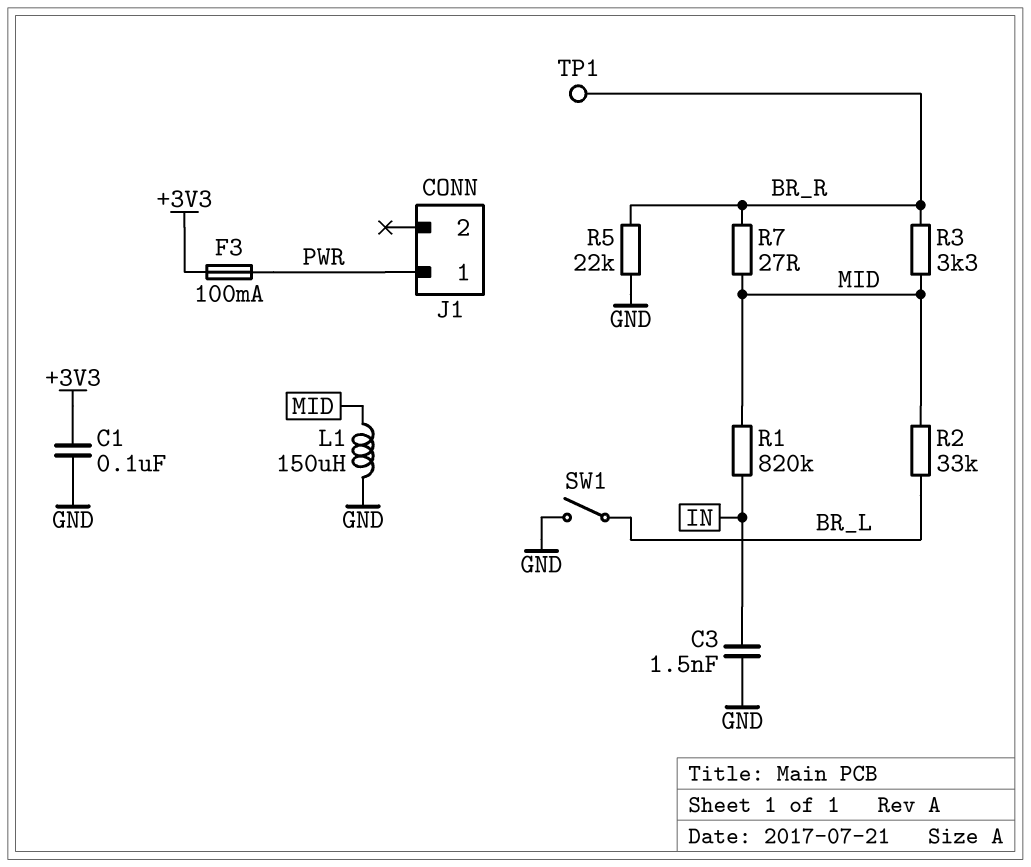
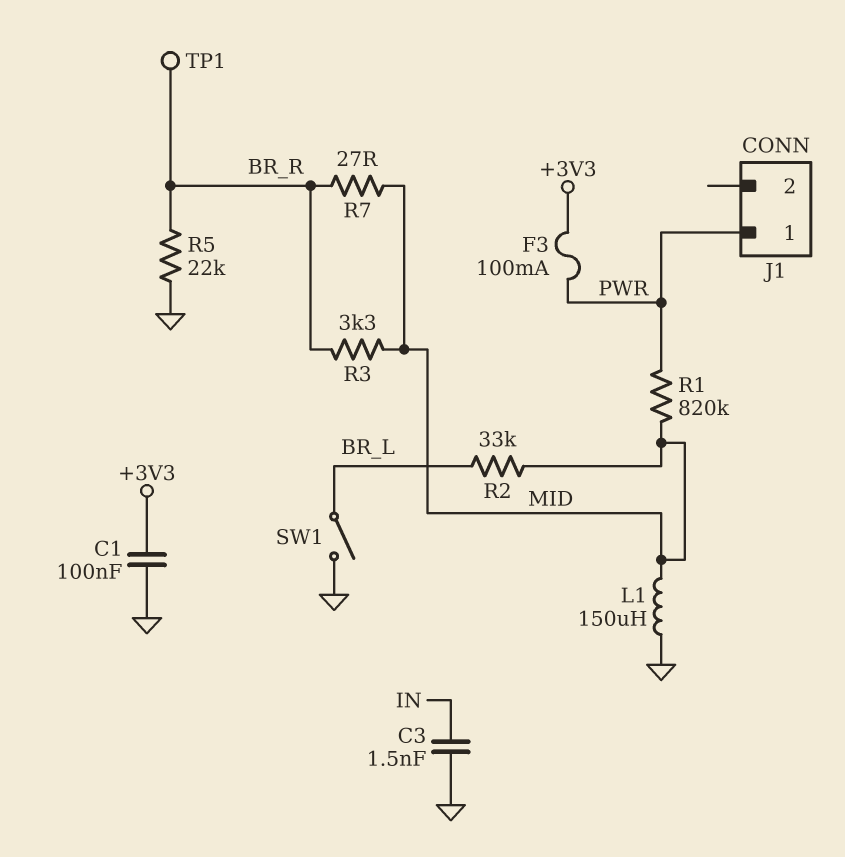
R1: 820k (IN, MID) -> 820k (MID, PWR)

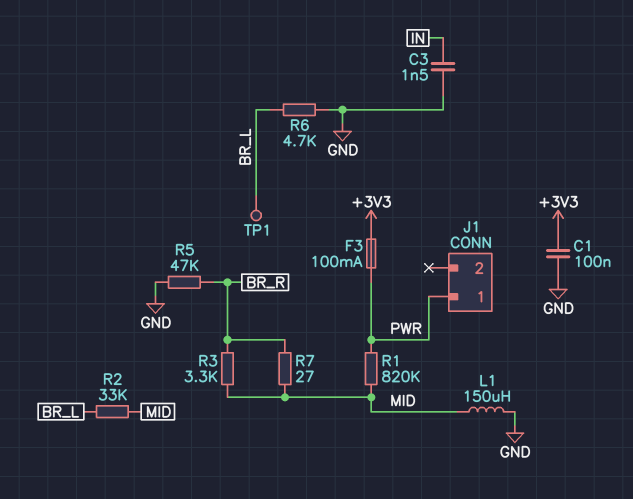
R5: 22k (BR_R, GND) -> 47k (BR_R, GND)
R6: none -> 4.7k (BR_L, GND)
SW1: switch (BR_L, GND) -> none
TP1: test point (BR_R) -> test point (BR_L)

